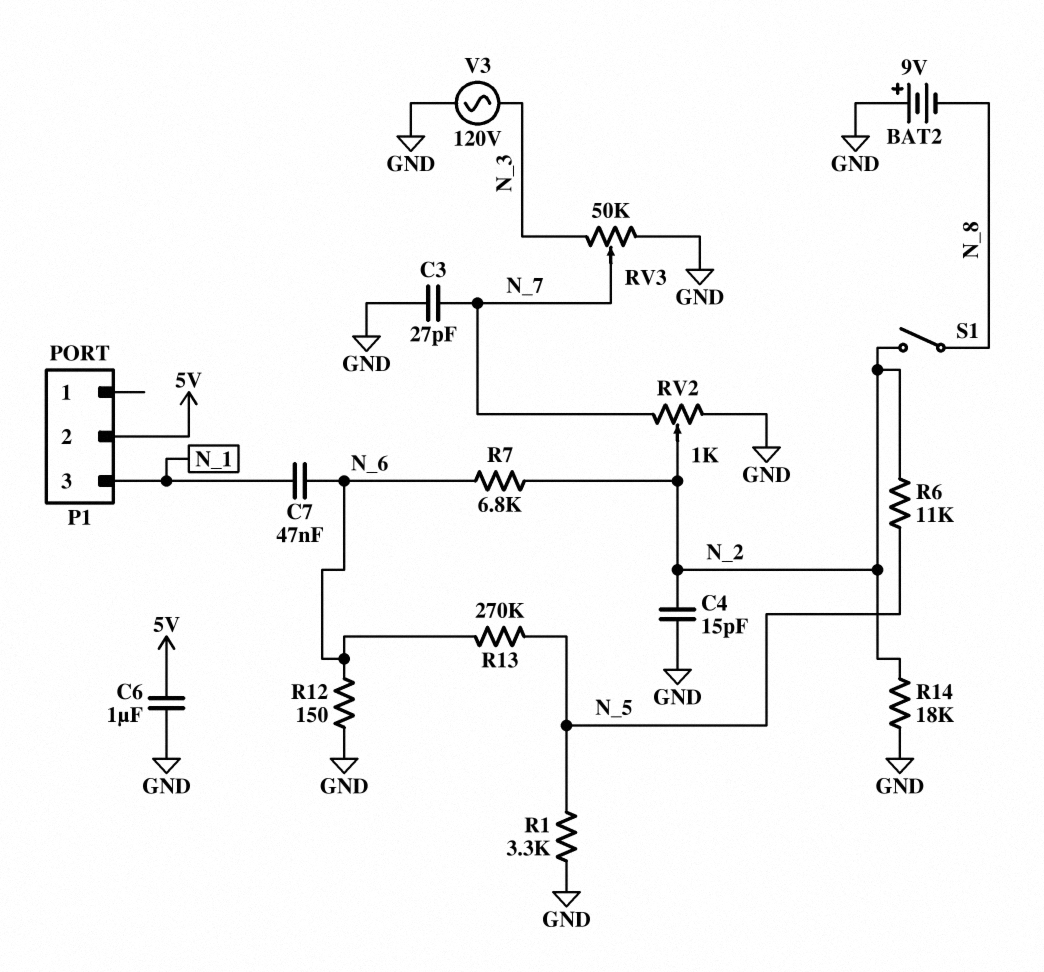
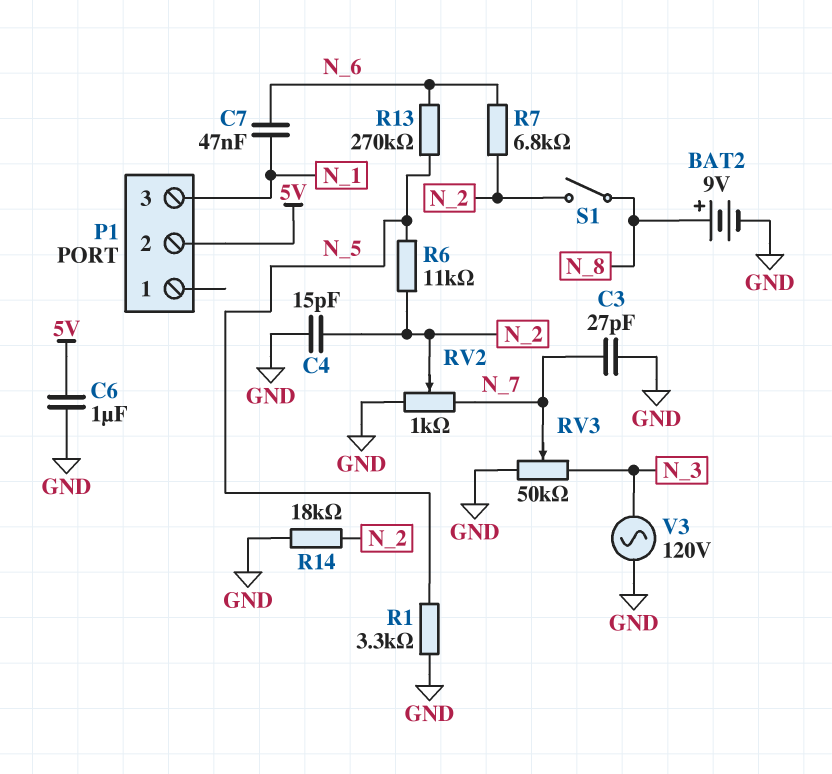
BAT2: 9V (plus GND, minus N_8) -> 9V (plus N_8, minus GND)
R12: 150 (GND, N_6) -> none

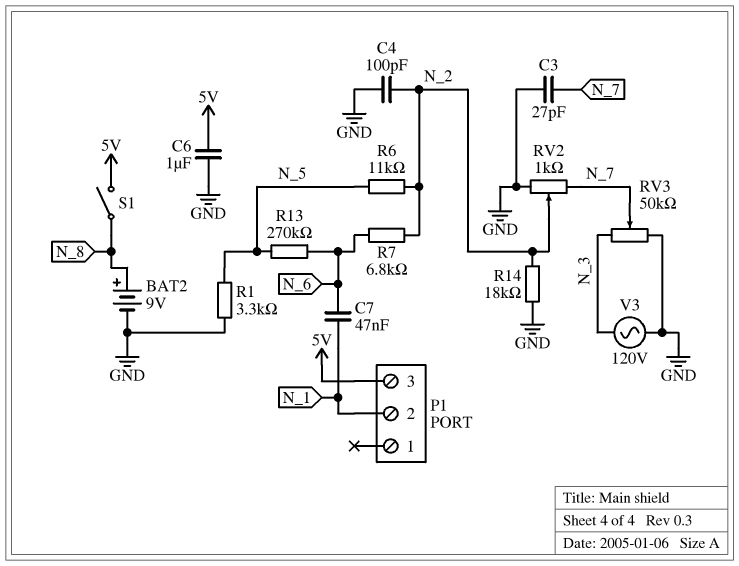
C4: 15pF (GND, N_2) -> 100pF (GND, N_2)
P1 pin 2: 5V -> N_1
P1 pin 3: N_1 -> 5V
S1: switch (N_2, N_8) -> switch (5V, N_8)

